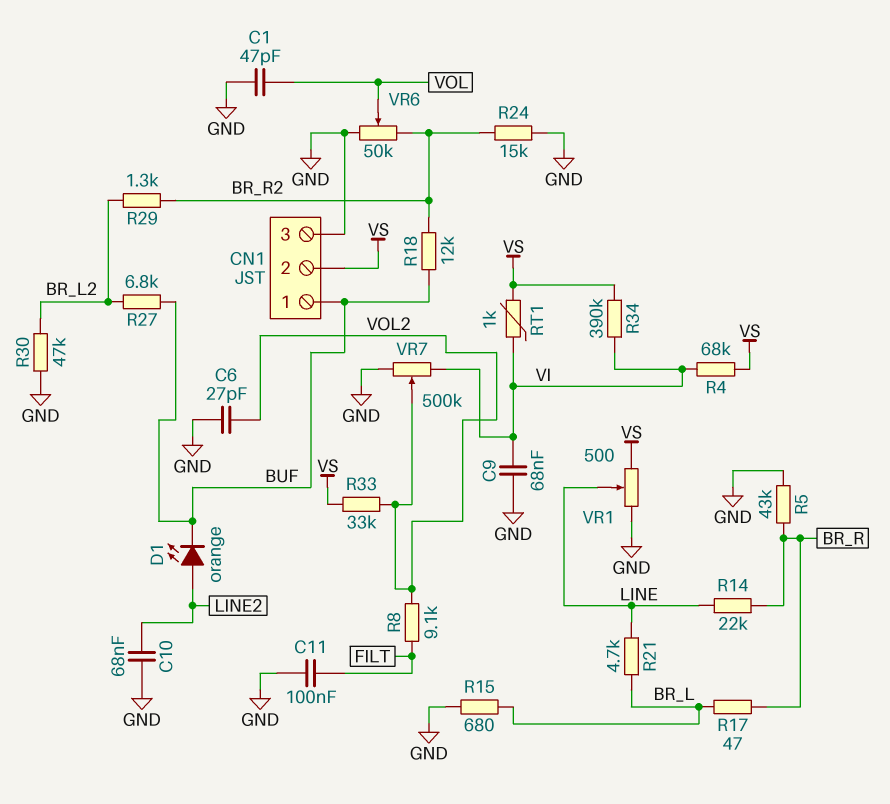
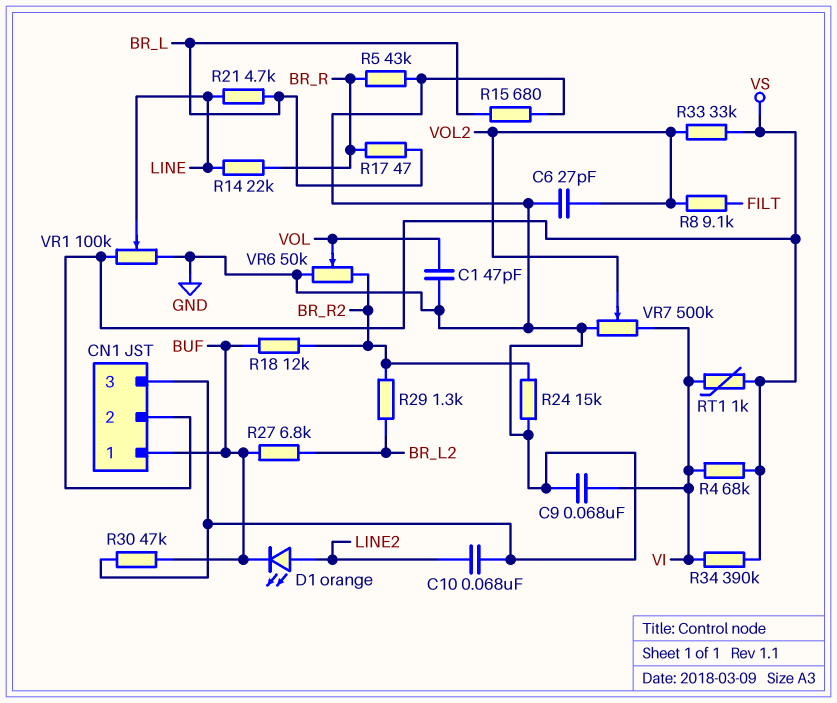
C11: 100nF (FILT, GND) -> none
R30: 47k (BR_L2, GND) -> 47k (BUF, GND)
VR1: 500 (GND, VS, wiper LINE) -> 100k (GND, VS, wiper LINE)

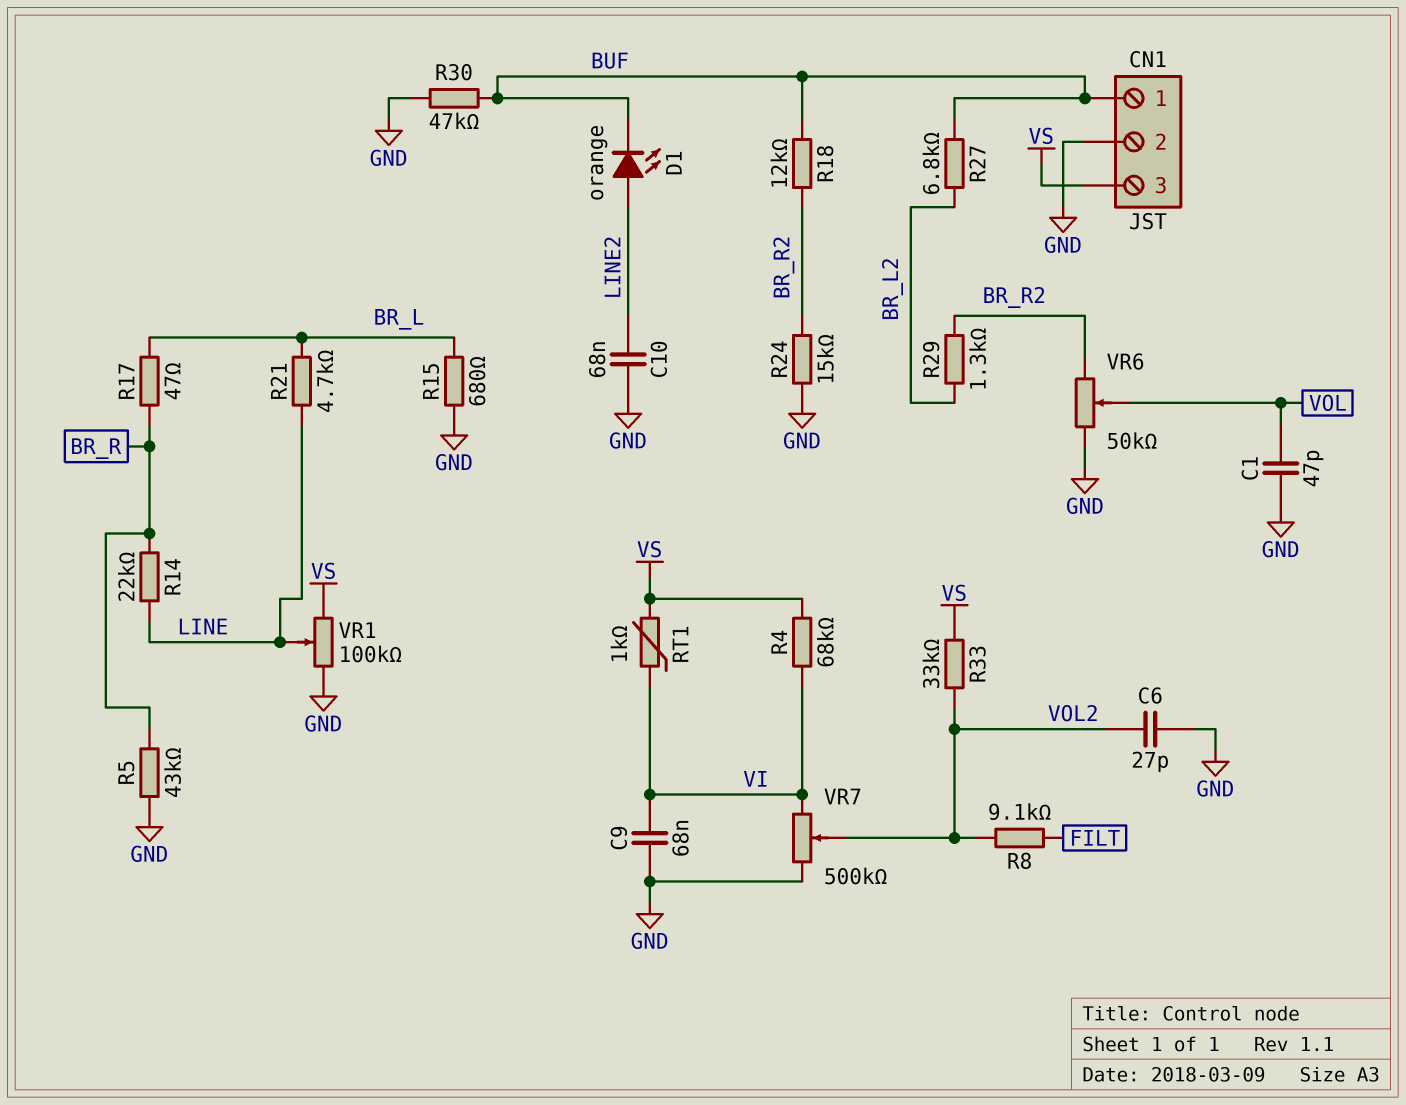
CN1 pin 2: VS -> GND
CN1 pin 3: GND -> VS
R34: 390k (VI, VS) -> none

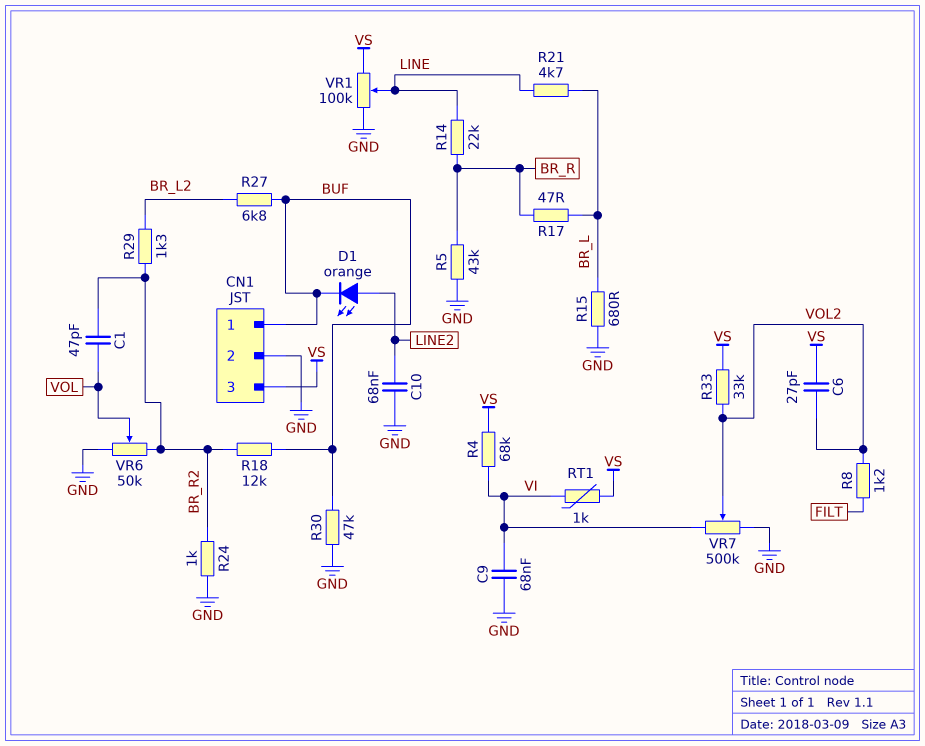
C1: 47pF (GND, VOL) -> 47pF (BR_R2, VOL)
C6: 27pF (GND, VOL2) -> 27pF (VOL2, VS)
R8: 9.1k (FILT, VOL2) -> 1.2k (FILT, VOL2)
R24: 15k (BR_R2, GND) -> 1k (BR_R2, GND)

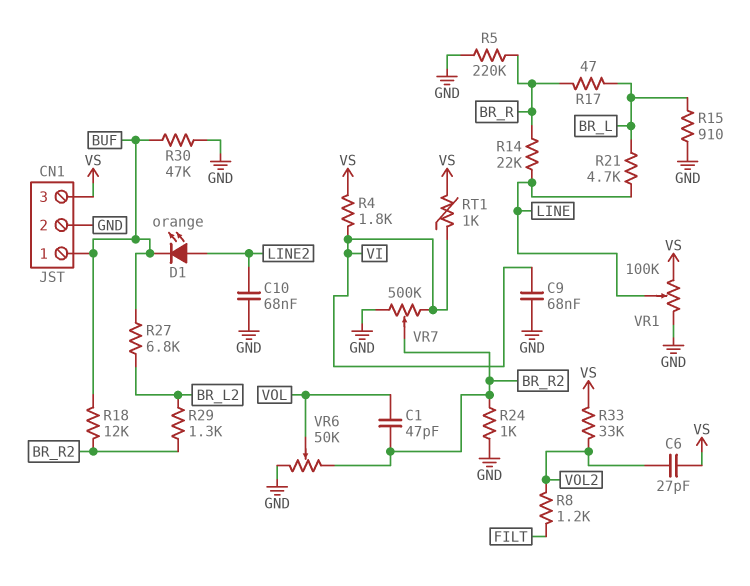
R4: 68k (VI, VS) -> 1.8k (VI, VS)
R5: 43k (BR_R, GND) -> 220k (BR_R, GND)
R15: 680 (BR_L, GND) -> 910 (BR_L, GND)
VR7: 500k (GND, VI, wiper VOL2) -> 500k (GND, VI, wiper BR_R2)

